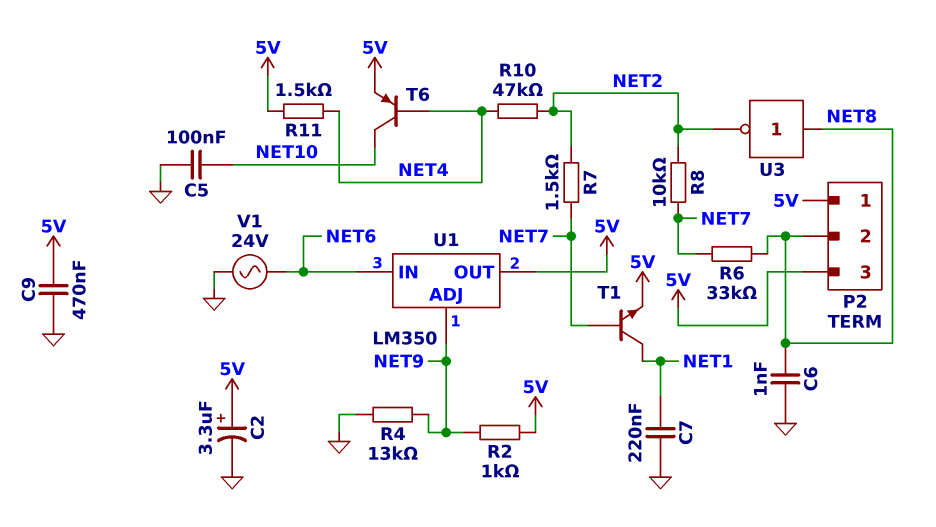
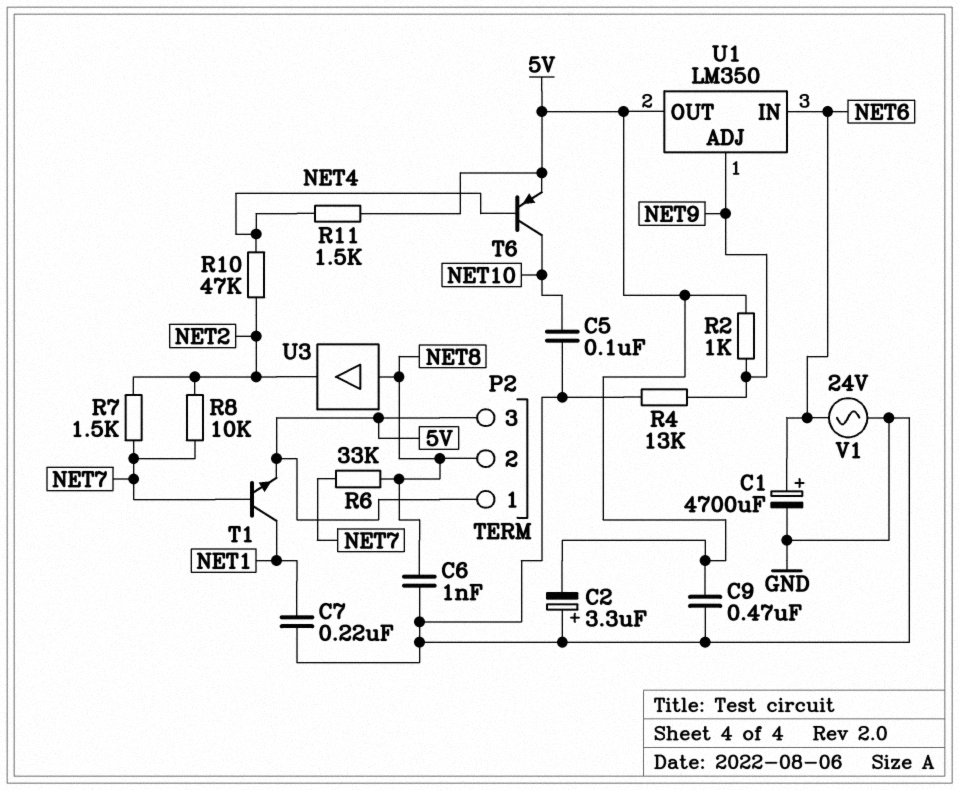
C1: none -> 4700uF (plus NET6, minus GND)
C2: 3.3uF (plus 5V, minus GND) -> 3.3uF (plus GND, minus 5V)
U3: NOT (in NET8, out NET2) -> buffer (in NET8, out NET2)

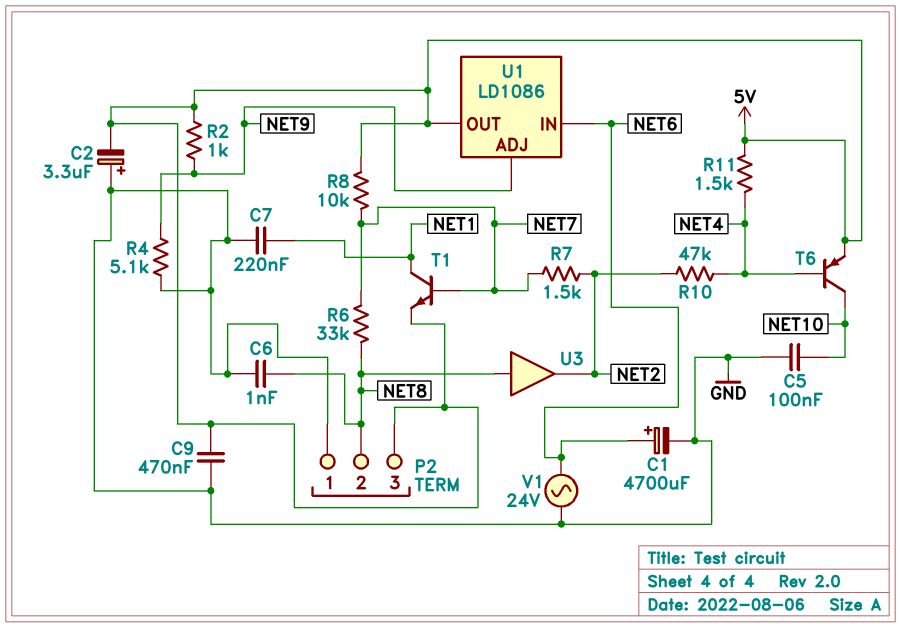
P2 pin 1: 5V -> GND
R4: 13k (GND, NET9) -> 5.1k (GND, NET9)
R8: 10k (NET2, NET7) -> 10k (5V, NET7)
U1: LM350 -> LD1086

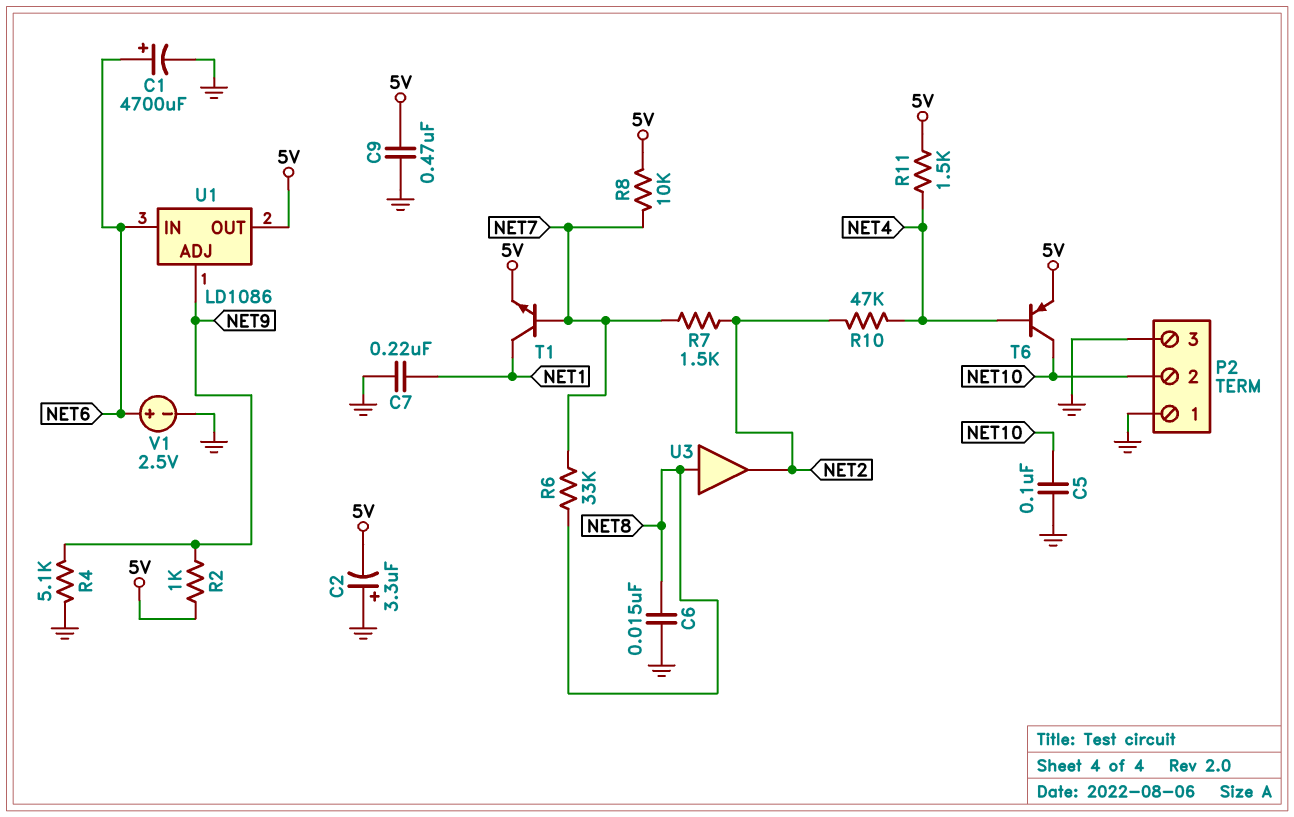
C6: 1nF (GND, NET8) -> 15nF (GND, NET8)
P2 pin 2: NET8 -> NET10
P2 pin 3: 5V -> GND
V1: AC 24V (GND, NET6) -> 2.5V (plus NET6, minus GND)

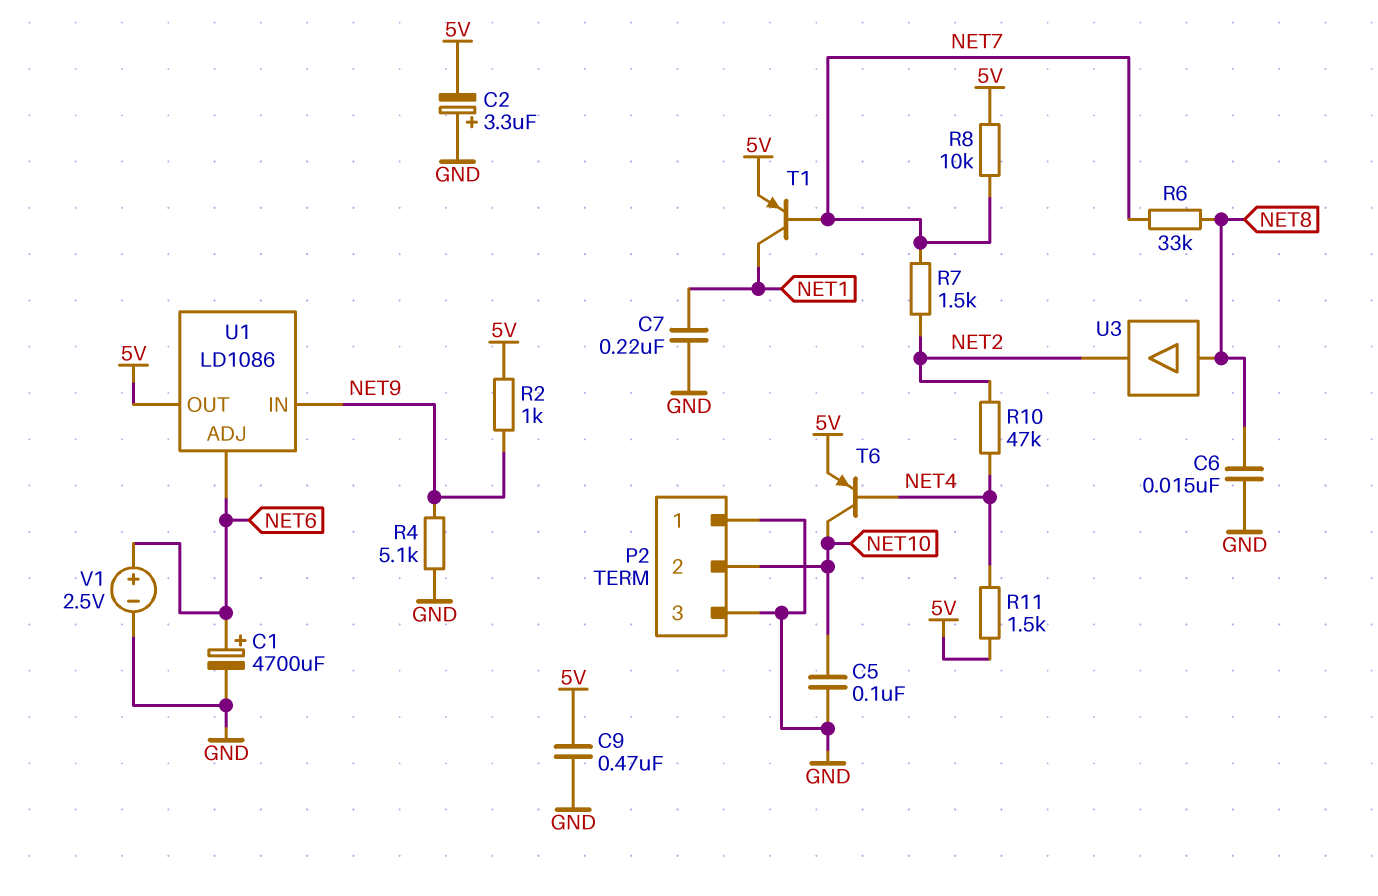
T1: NPN (B NET7, C NET1, E 5V) -> PNP (B NET7, C NET1, E 5V)
U1 pin ADJ: NET9 -> NET6
U1 pin IN: NET6 -> NET9

